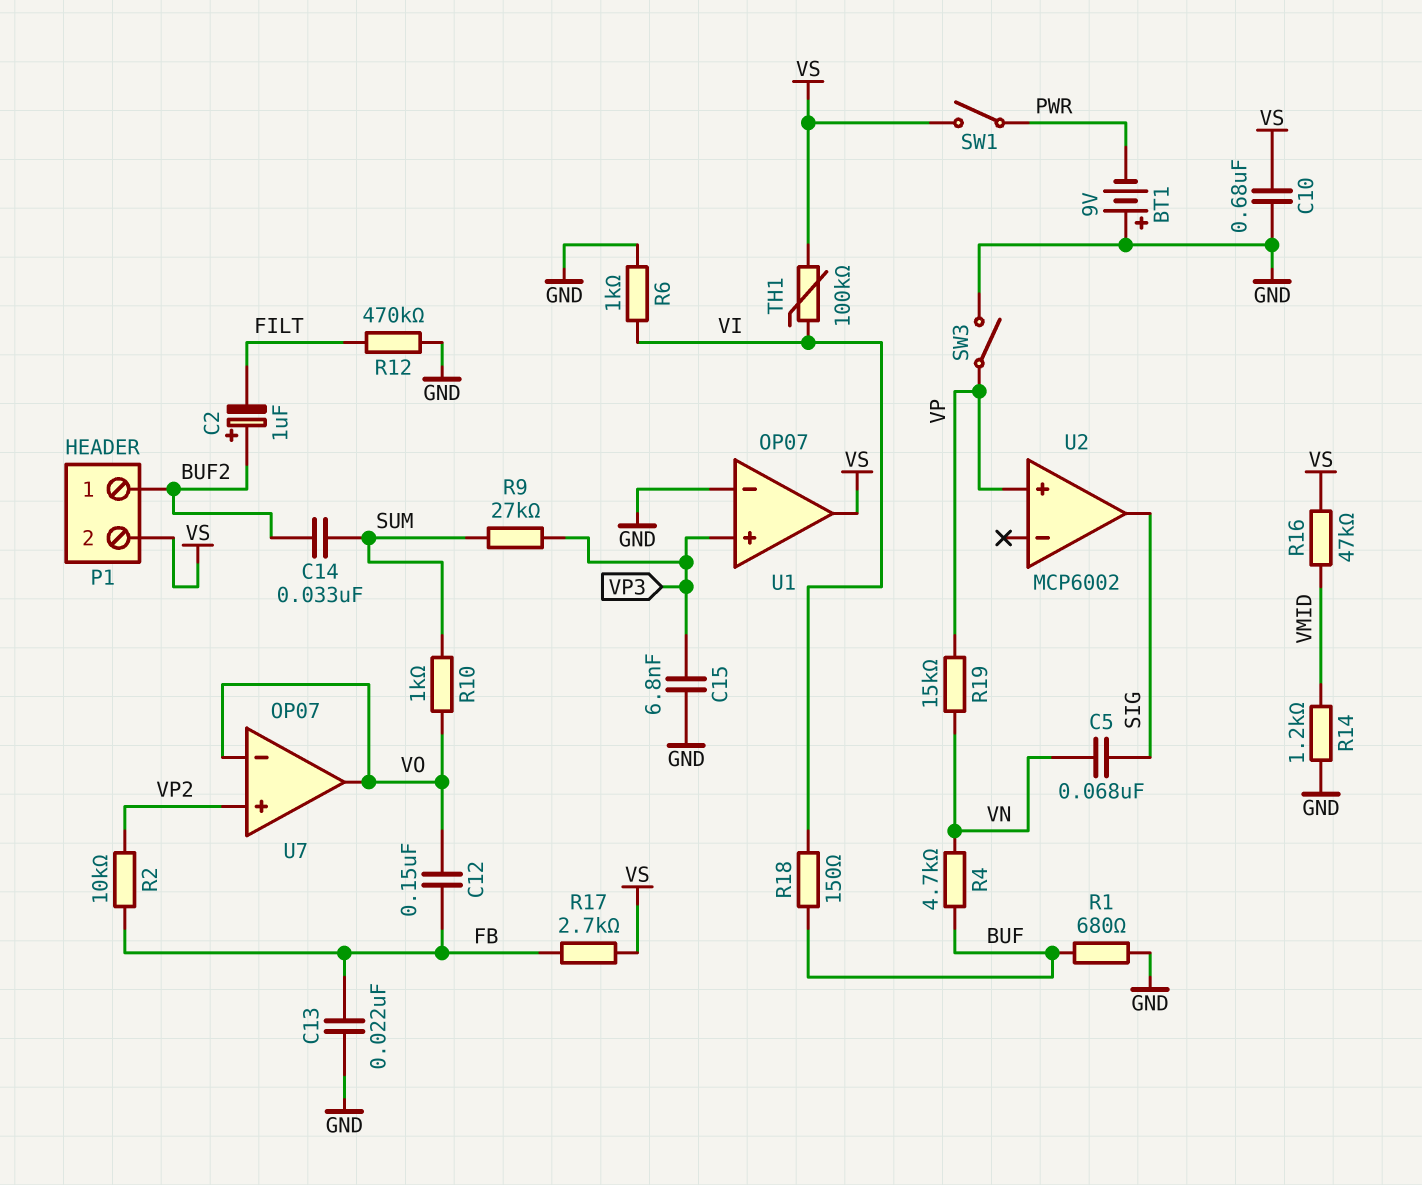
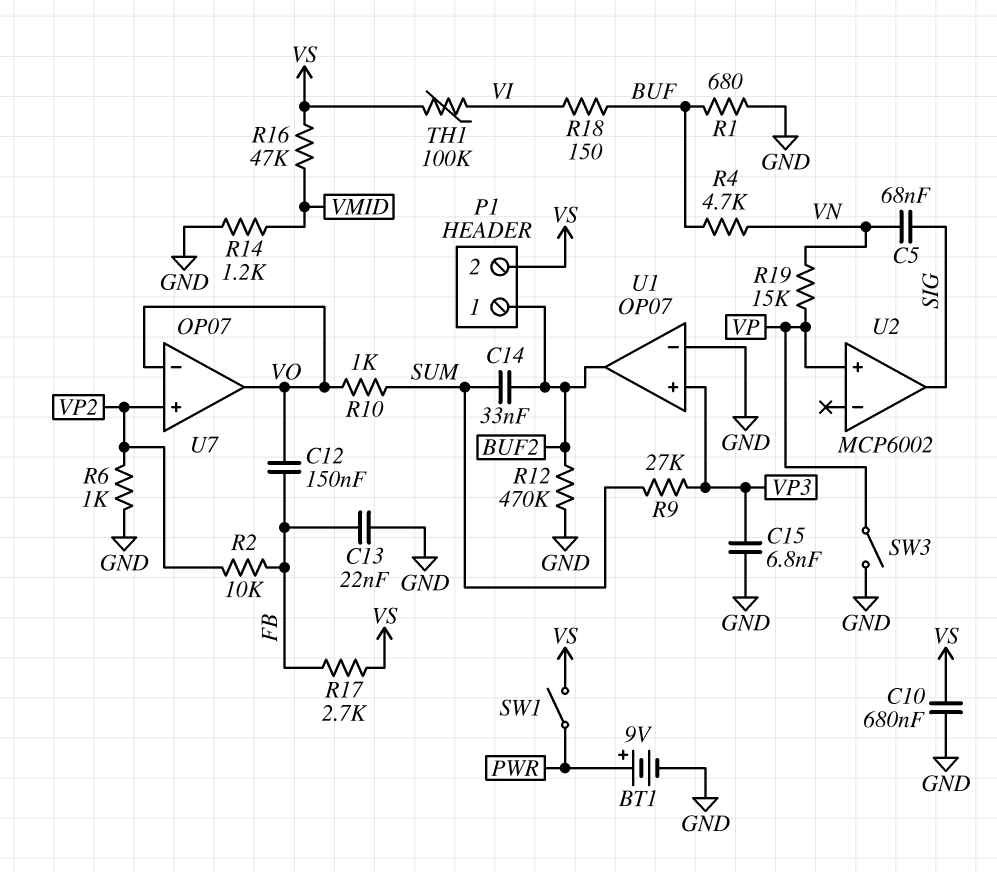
BT1: 9V (plus GND, minus PWR) -> 9V (plus PWR, minus GND)
C2: 1uF (plus BUF2, minus FILT) -> none
R6: 1k (GND, VI) -> 1k (GND, VP2)
R12: 470k (FILT, GND) -> 470k (BUF2, GND)
U1 pin out: VS -> BUF2

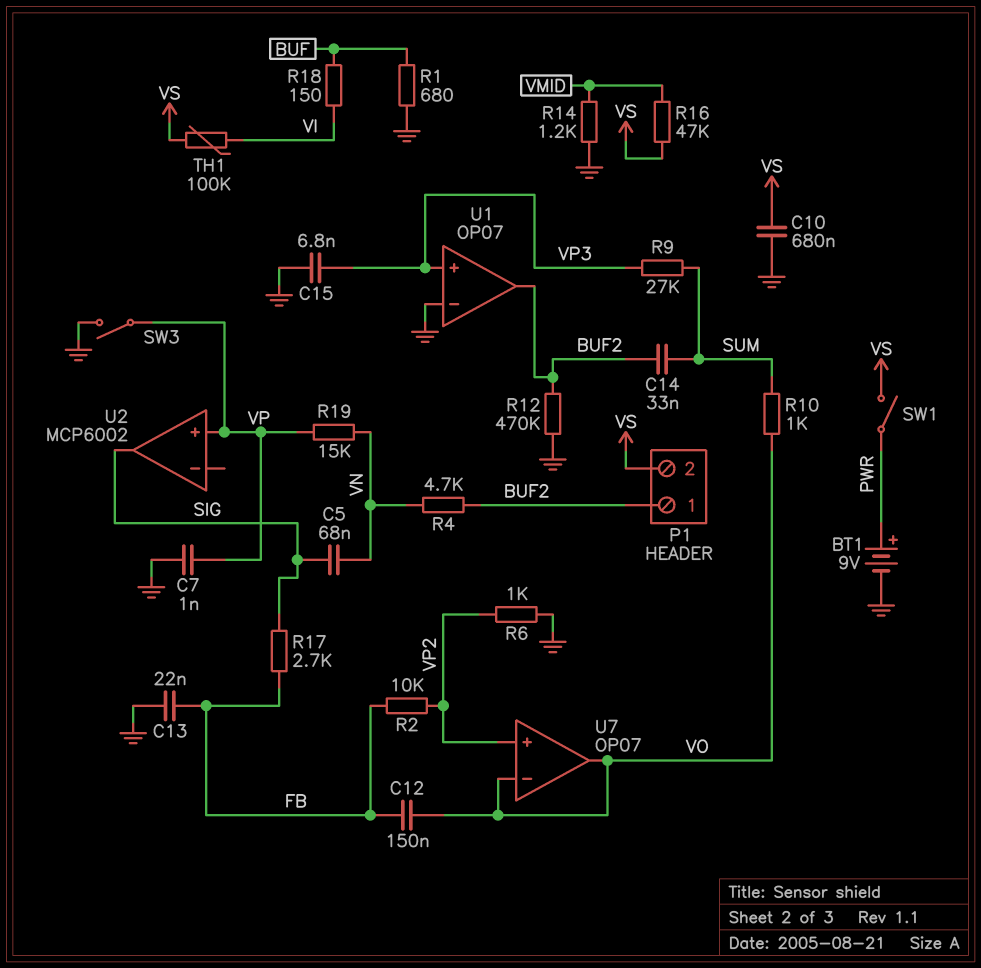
C7: none -> 1nF (GND, VP)
R4: 4.7k (BUF, VN) -> 4.7k (BUF2, VN)
R17: 2.7k (FB, VS) -> 2.7k (FB, SIG)

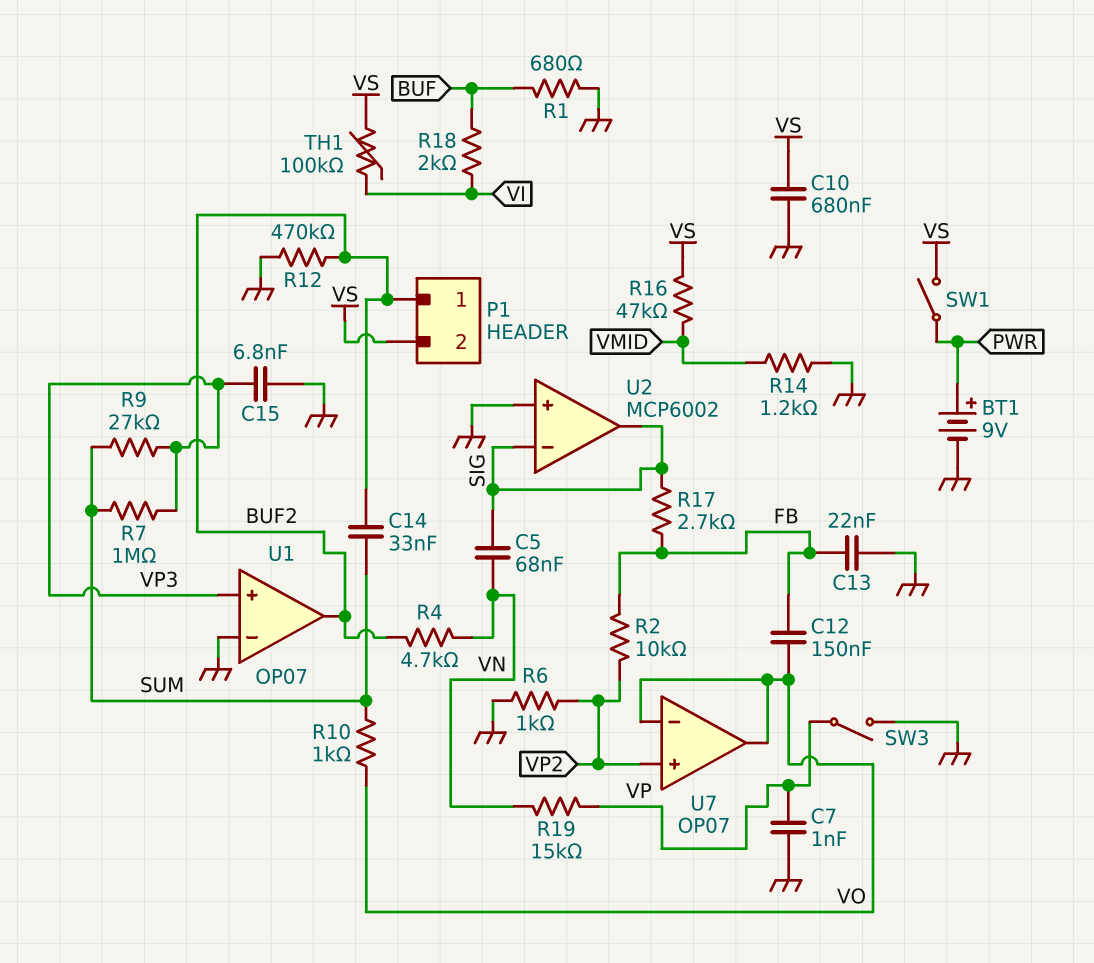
R7: none -> 1M (SUM, VP3)
R18: 150 (BUF, VI) -> 2k (BUF, VI)
U2 pin in+: VP -> GND
U2 pin in-: none -> SIG

